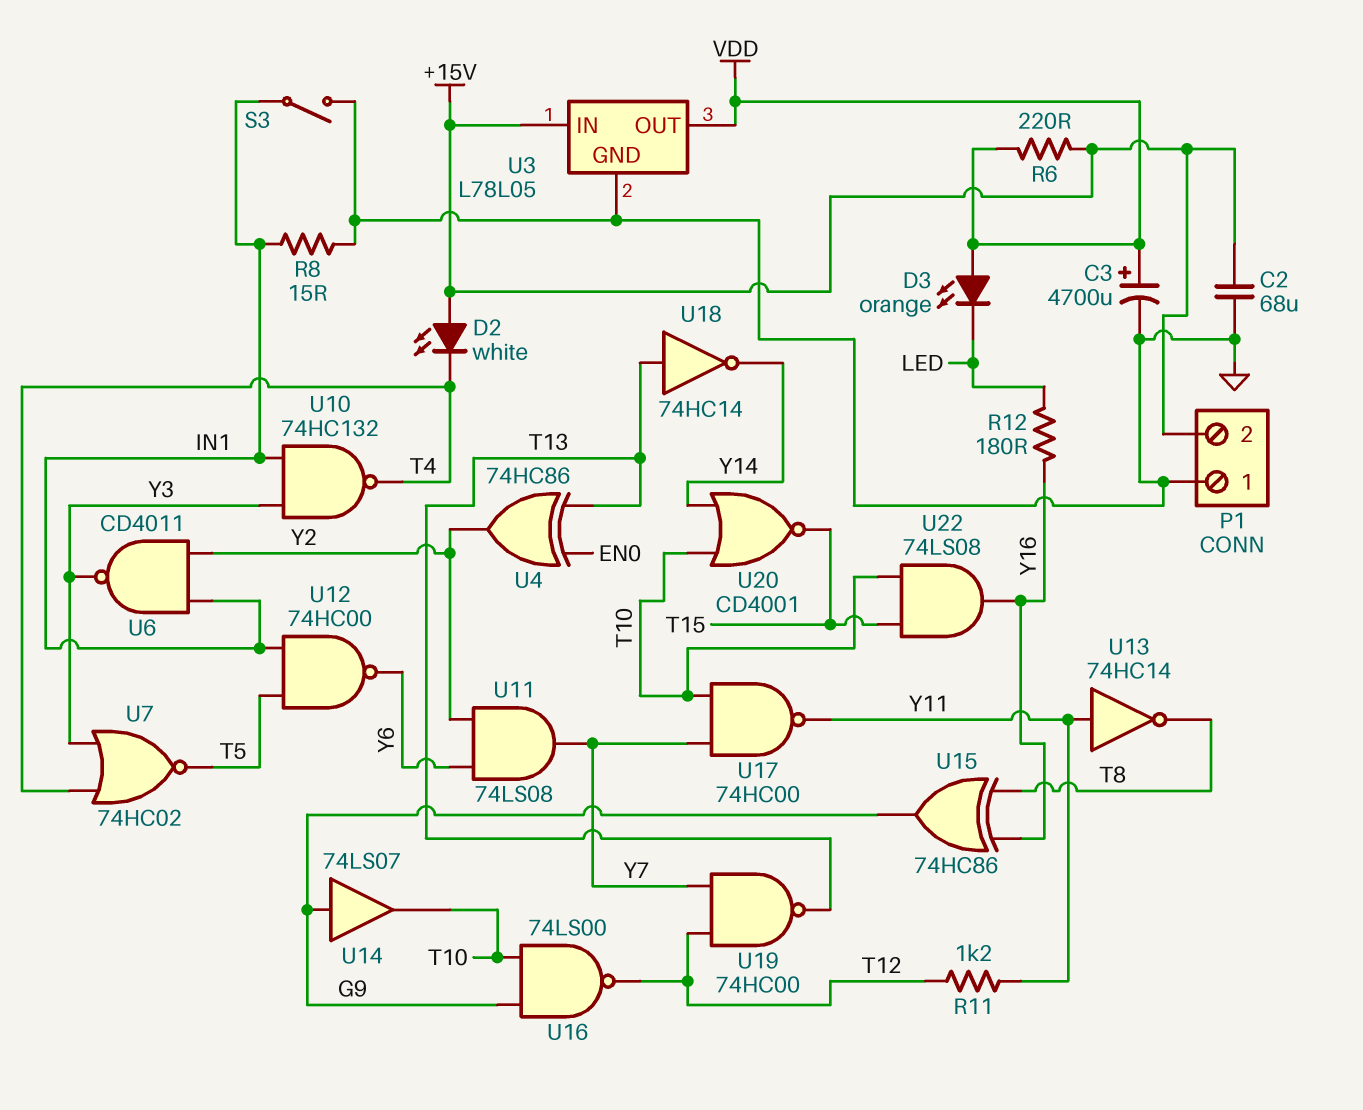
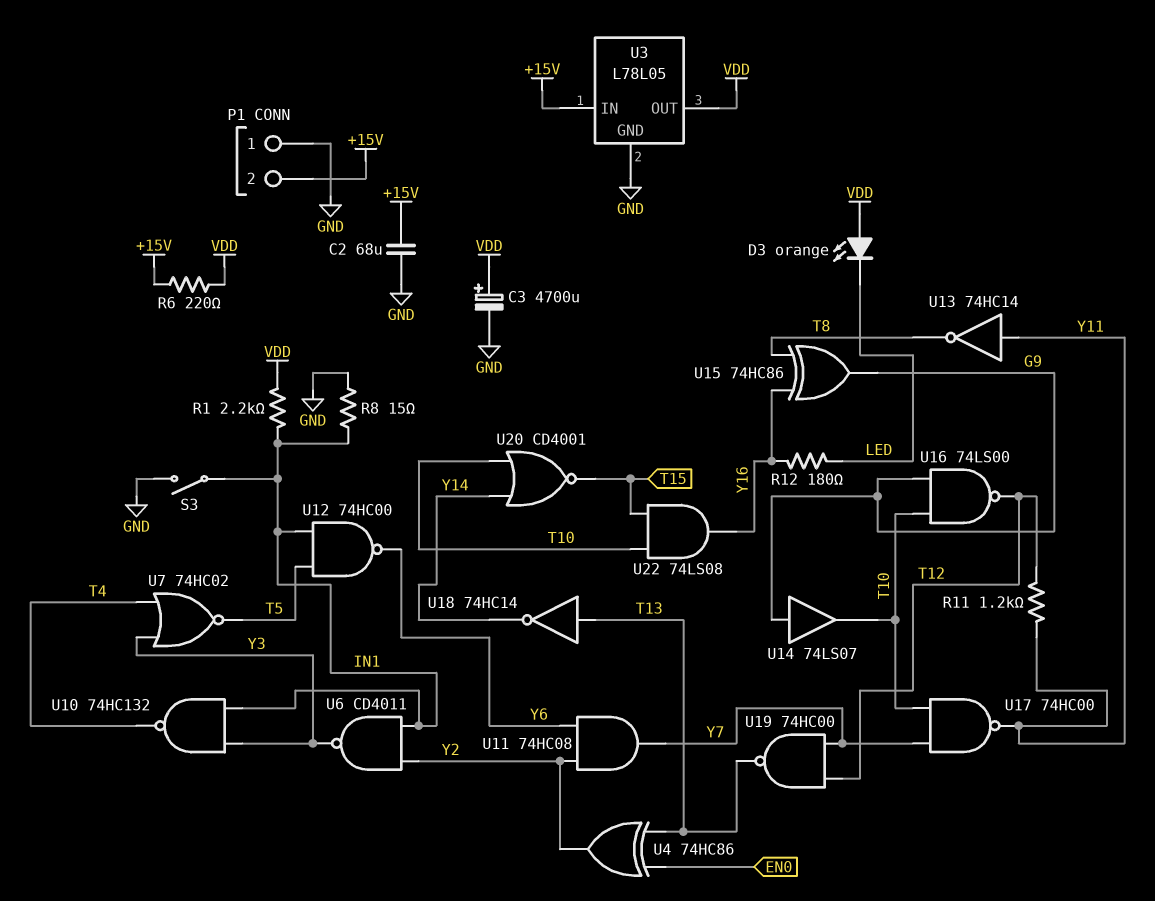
D2: LED white (A +15V, K T4) -> none
R1: none -> 2.2k (IN1, VDD)
U11: AND 74LS08 (in Y2, in Y6, out Y7) -> AND 74HC08 (in Y2, in Y6, out Y7)

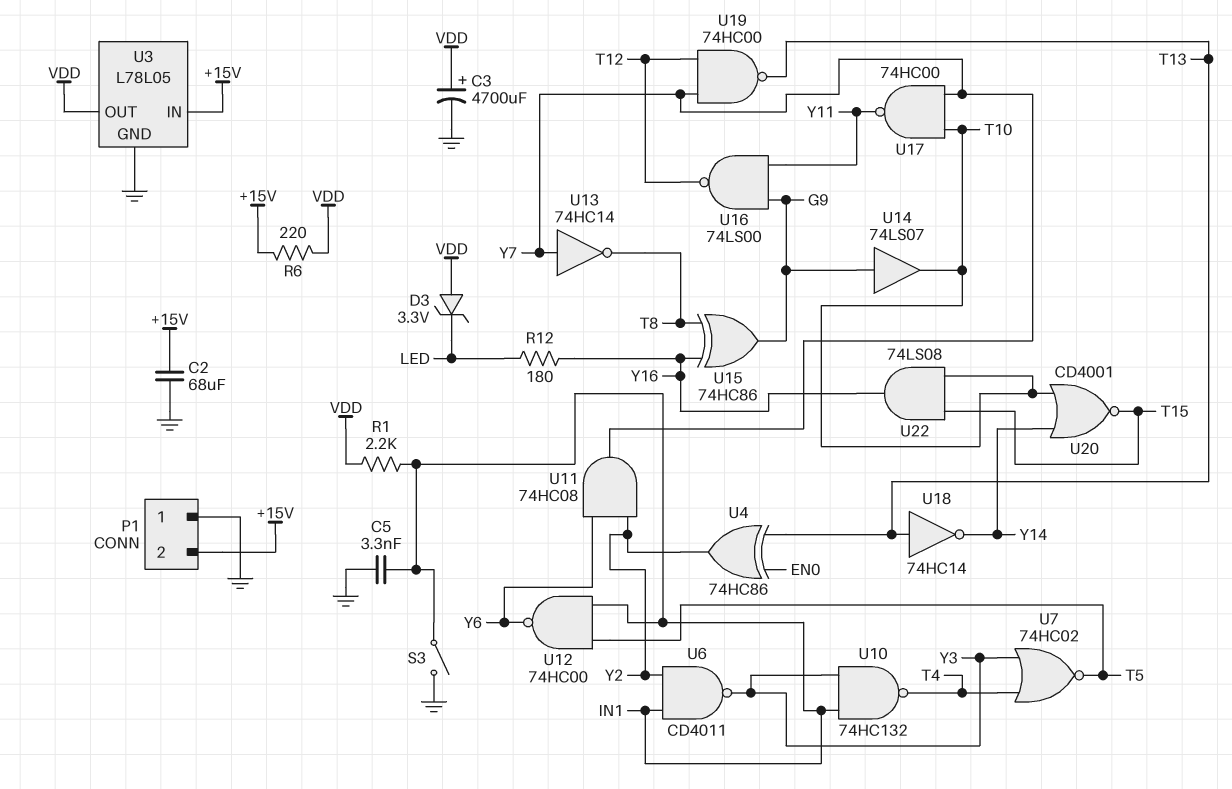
C5: none -> 3.3nF (GND, IN1)
D3: LED orange (A VDD, K LED) -> zener 3.3V (A VDD, K LED)
R8: 15 (GND, IN1) -> none
R11: 1.2k (T12, Y11) -> none
U13: NOT 74HC14 (in Y11, out T8) -> NOT 74HC14 (in Y7, out T8)
U16: NAND 74LS00 (in G9, in T10, out T12) -> NAND 74LS00 (in G9, in Y11, out T12)

